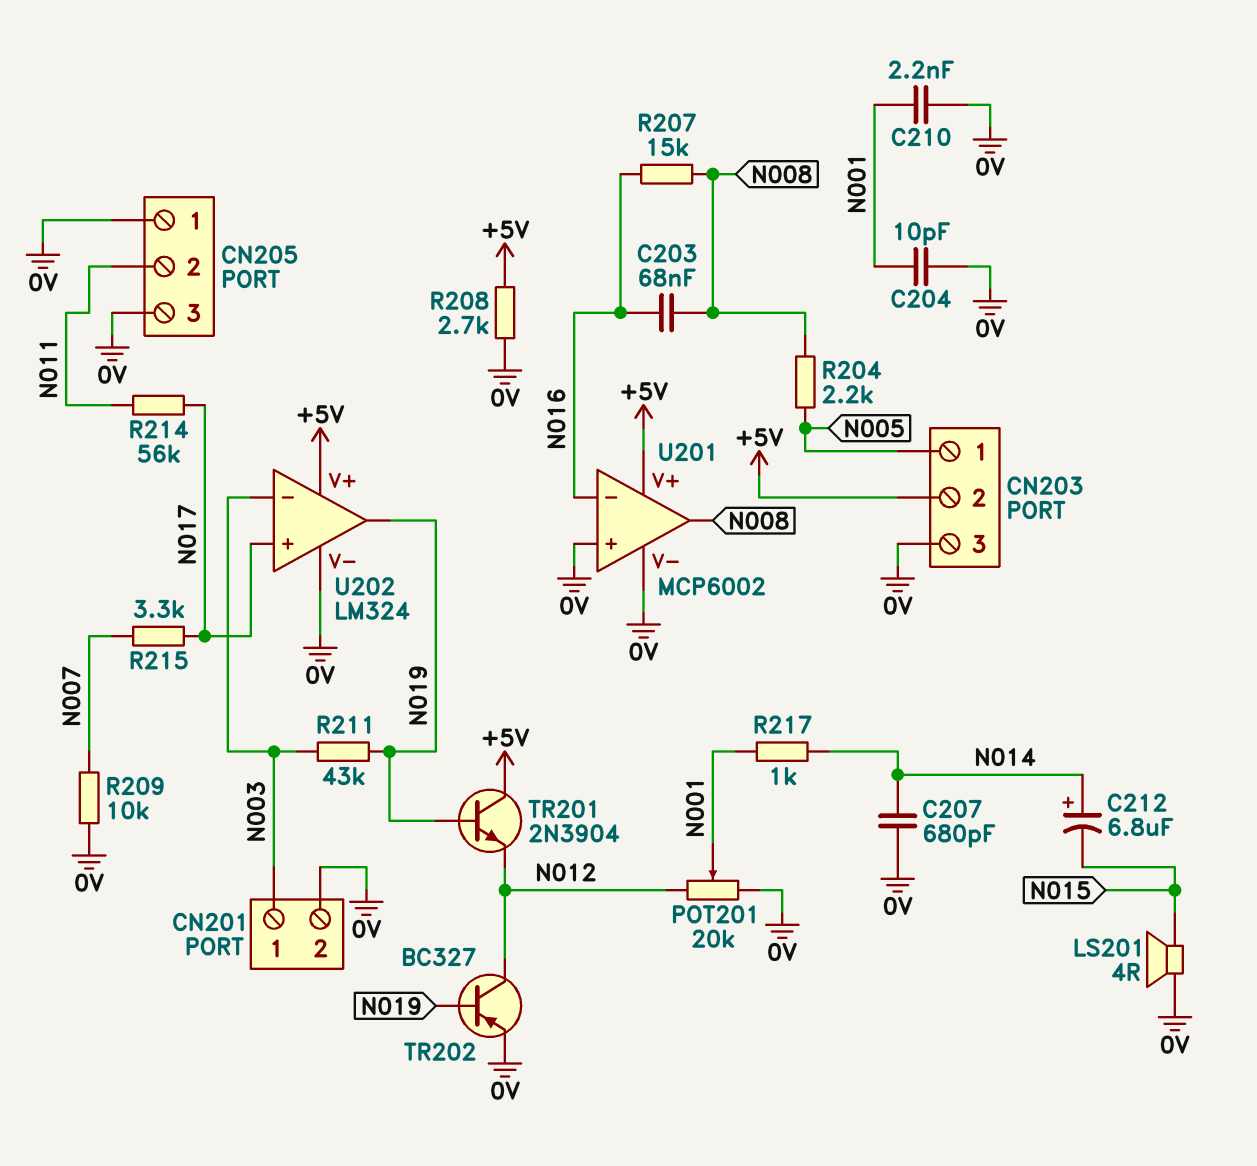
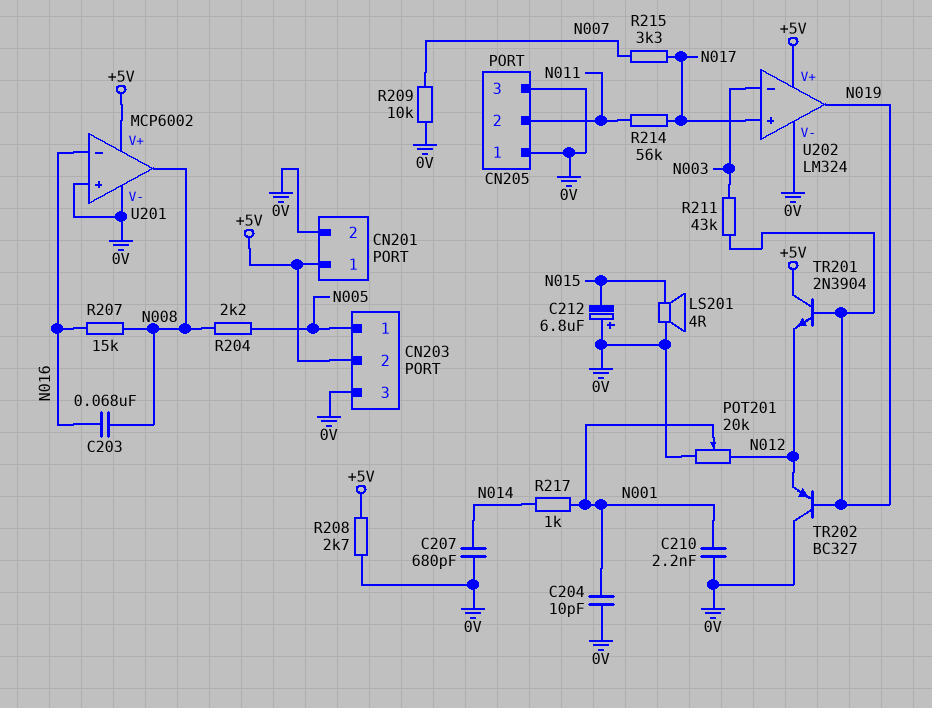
C212: 6.8uF (plus N014, minus N015) -> 6.8uF (plus 0V, minus N015)
CN201 pin 1: N003 -> +5V
TR202: PNP BC327 (B N019, C N012, E 0V) -> PNP BC327 (B N019, C 0V, E N012)

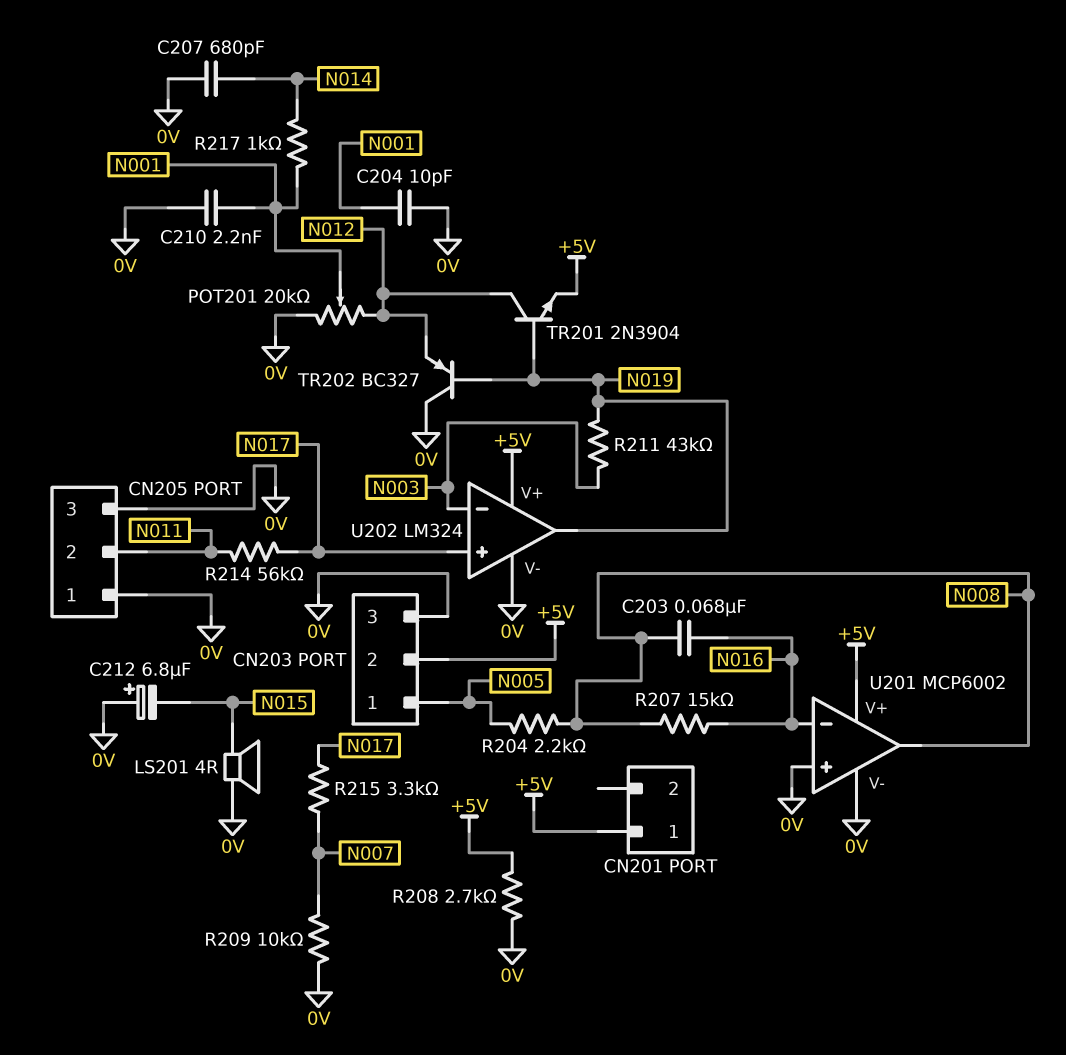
CN201 pin 2: 0V -> none
TR201: NPN 2N3904 (B N019, C +5V, E N012) -> NPN 2N3904 (B N019, C N012, E +5V)

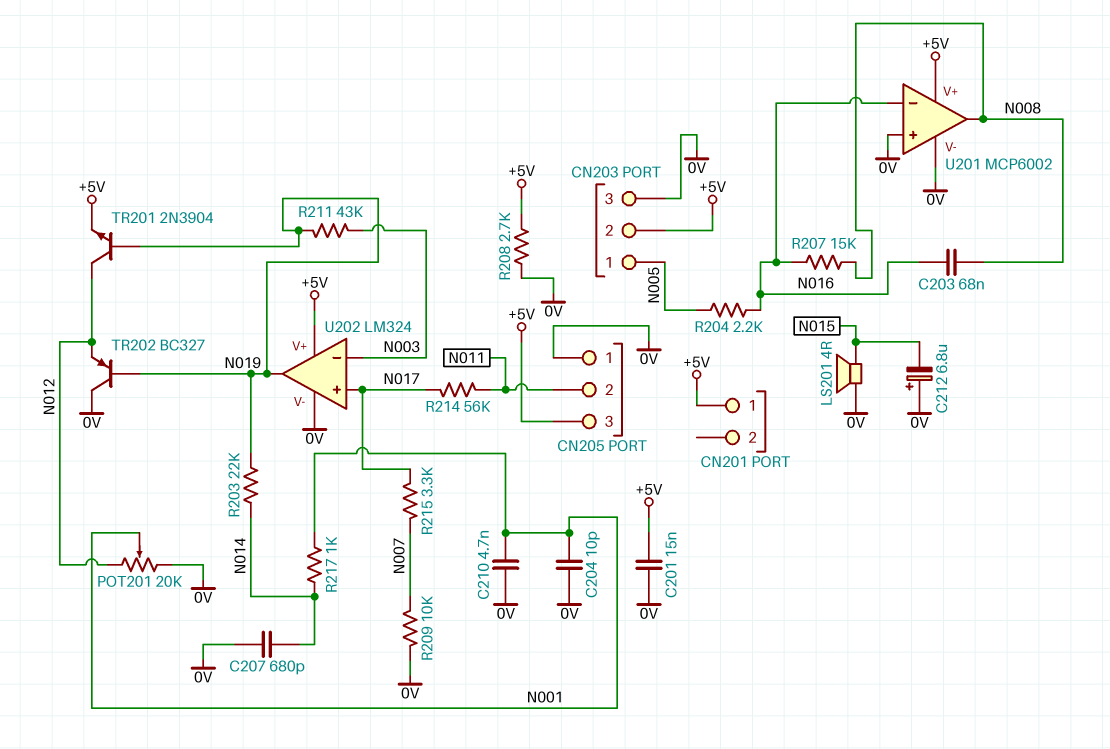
C201: none -> 15nF (+5V, 0V)
C210: 2.2nF (0V, N001) -> 4.7nF (0V, N001)
CN205 pin 3: 0V -> +5V
R203: none -> 22k (N014, N019)
R204: 2.2k (N005, N008) -> 2.2k (N005, N016)

